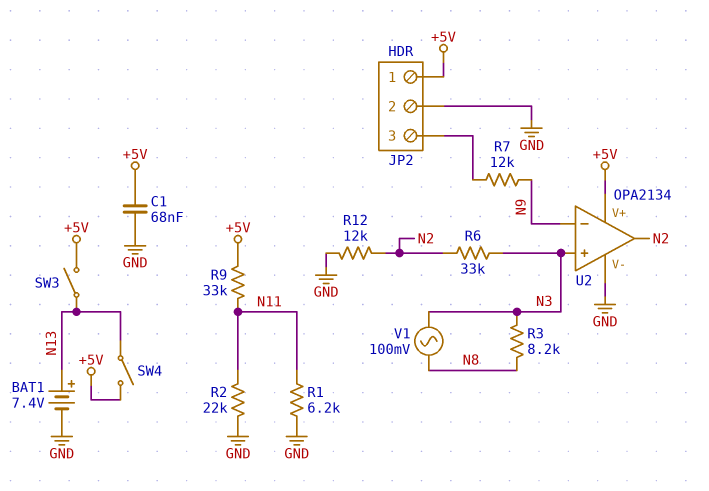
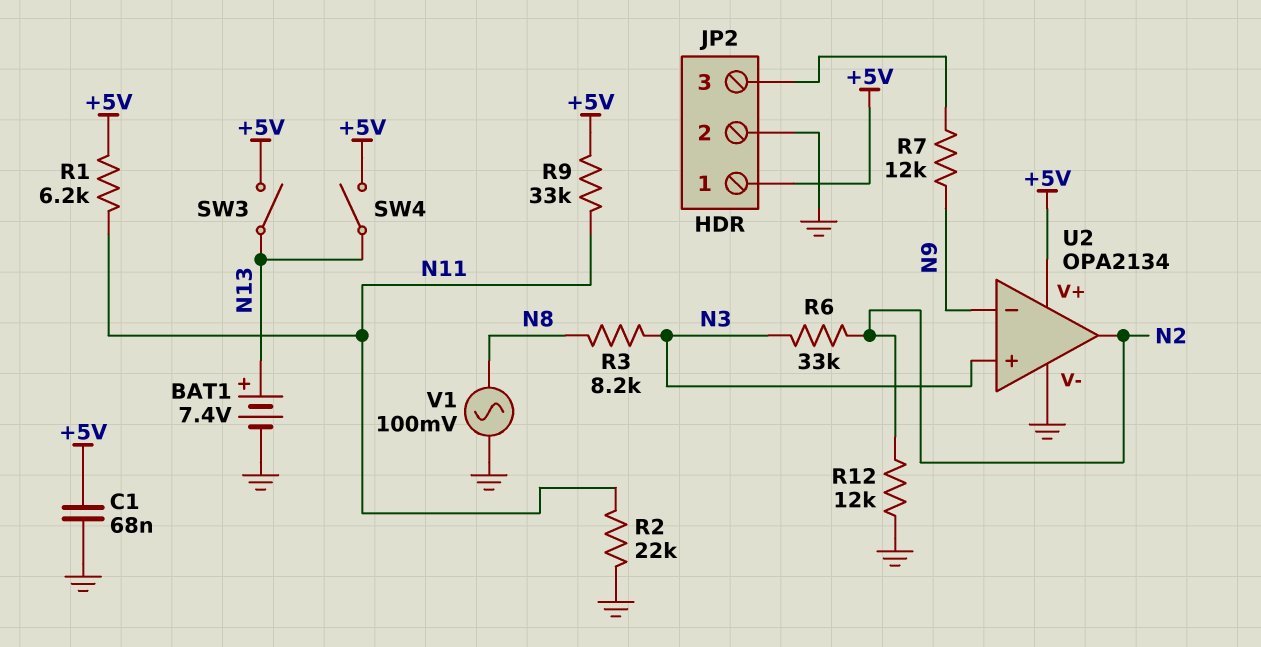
R1: 6.2k (GND, N11) -> 6.2k (+5V, N11)
V1: AC 100mV (N3, N8) -> AC 100mV (GND, N8)

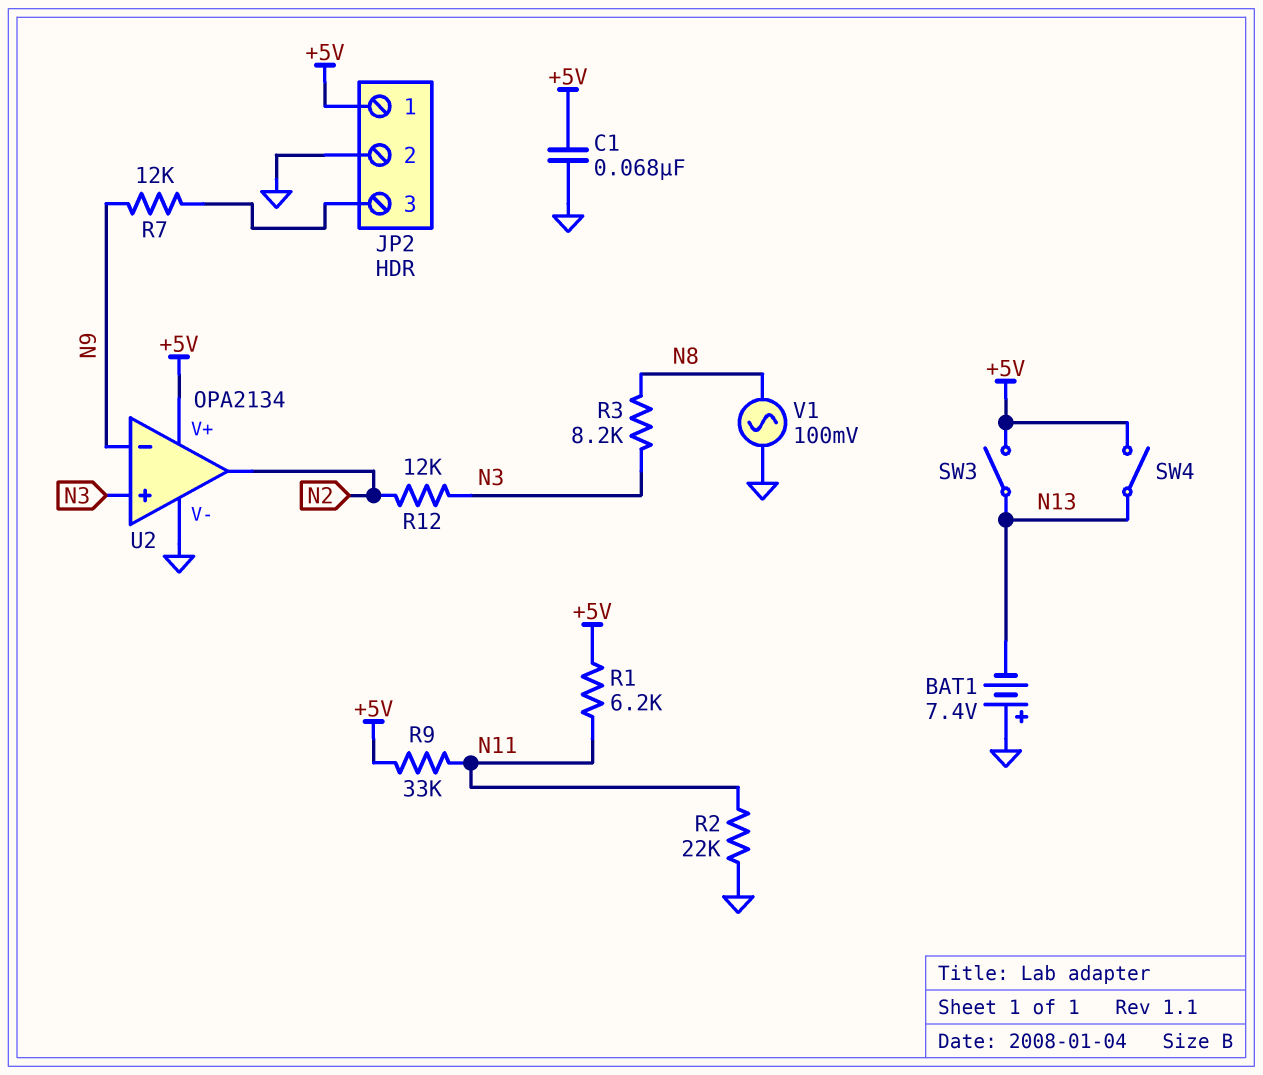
BAT1: 7.4V (plus N13, minus GND) -> 7.4V (plus GND, minus N13)
R6: 33k (N2, N3) -> none
R12: 12k (GND, N2) -> 12k (N2, N3)

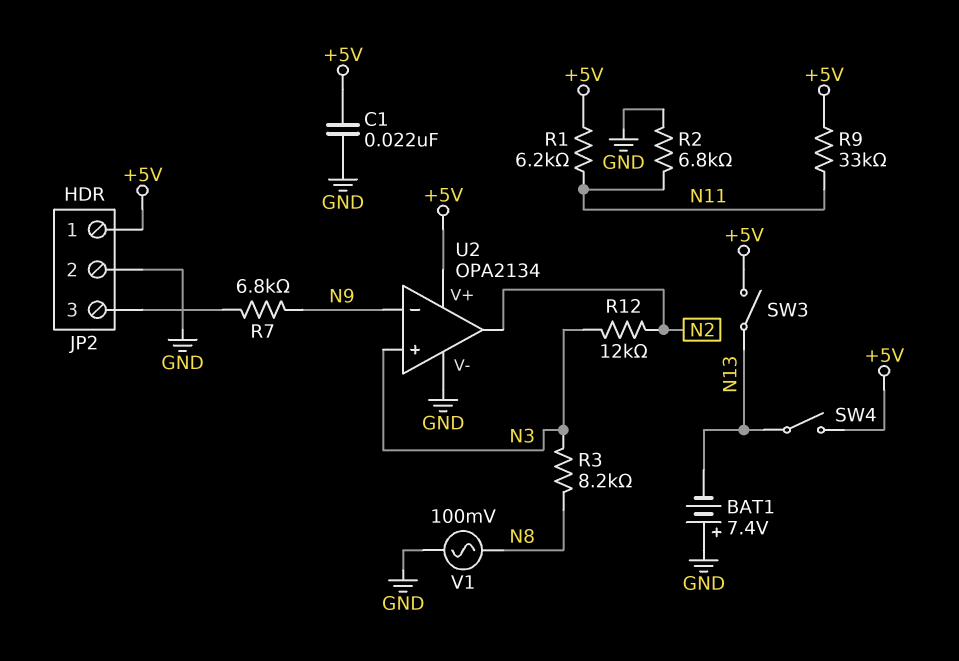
C1: 68nF (+5V, GND) -> 22nF (+5V, GND)
R2: 22k (GND, N11) -> 6.8k (GND, N11)
R7: 12k (JP2/3, N9) -> 6.8k (JP2/3, N9)

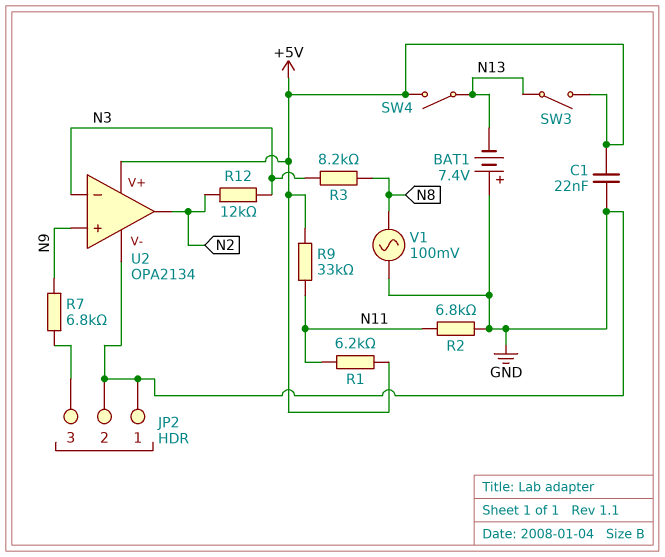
JP2 pin 1: +5V -> GND
U2 pin in+: N3 -> N9
U2 pin in-: N9 -> N3

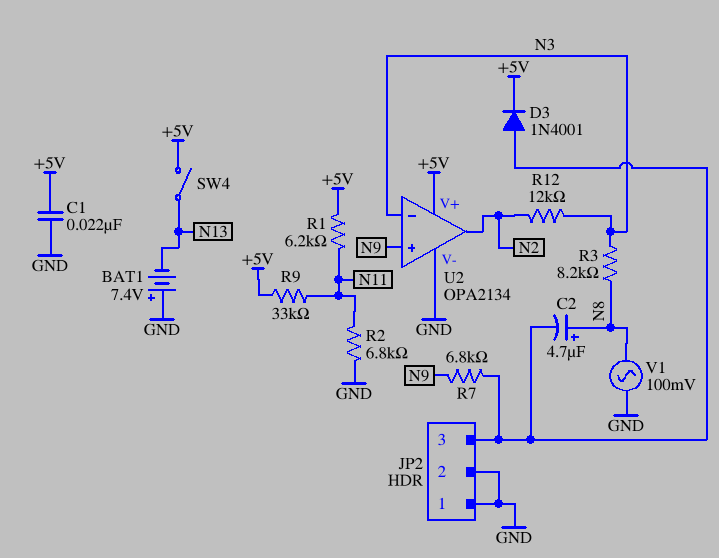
C2: none -> 4.7uF (plus N8, minus JP2/3)
D3: none -> diode 1N4001 (A JP2/3, K +5V)
SW3: switch (+5V, N13) -> none

